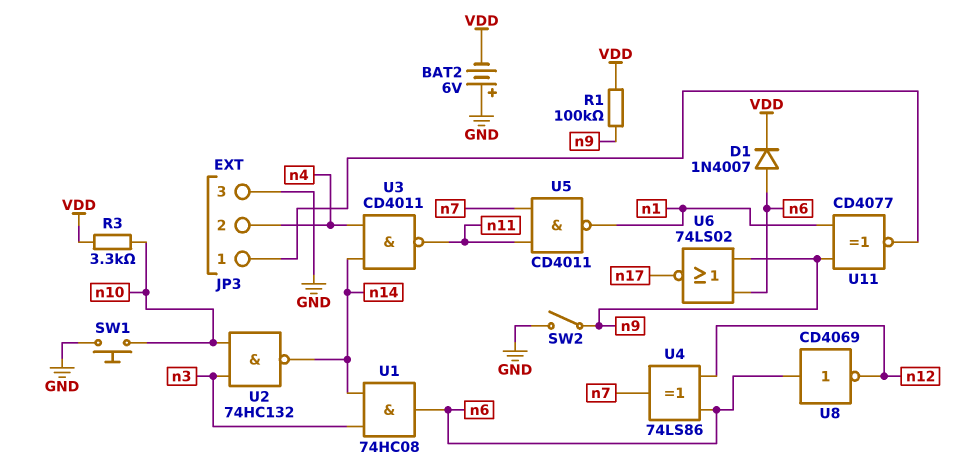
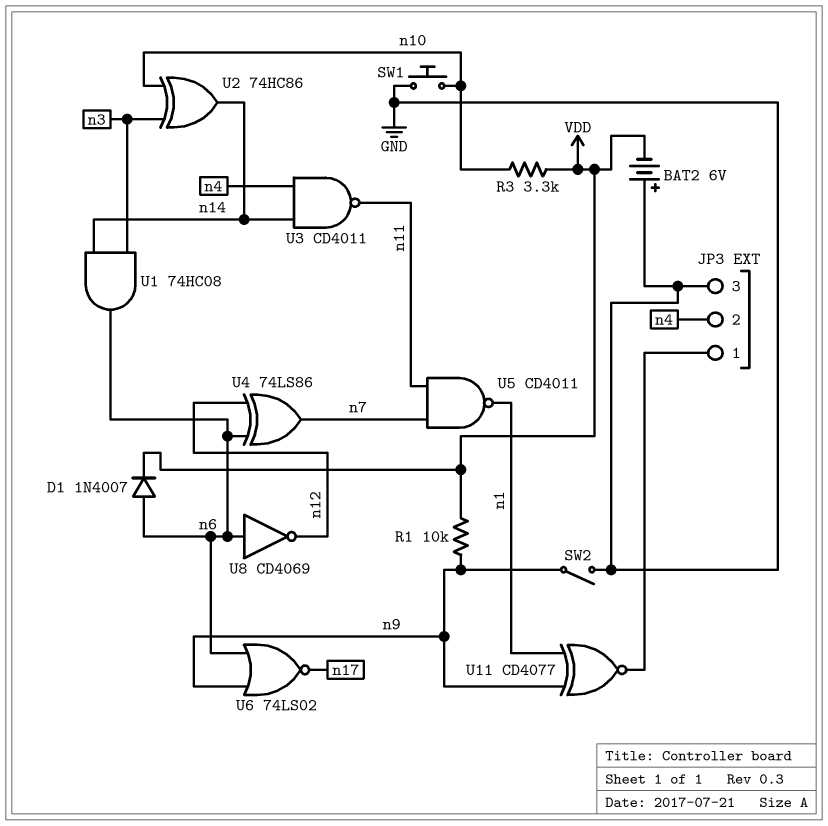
R1: 100k (VDD, n9) -> 10k (VDD, n9)
U2: NAND 74HC132 (in n3, in n10, out n14) -> XOR 74HC86 (in n3, in n10, out n14)

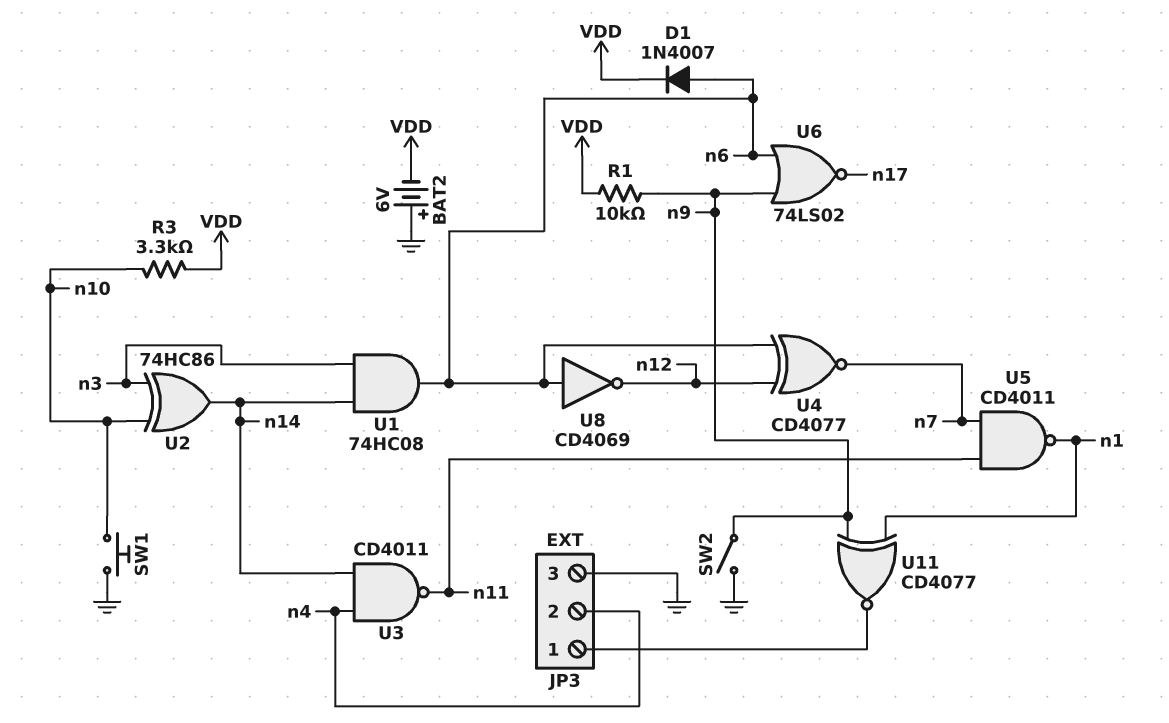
U4: XOR 74LS86 (in n6, in n12, out n7) -> XNOR CD4077 (in n6, in n12, out n7)

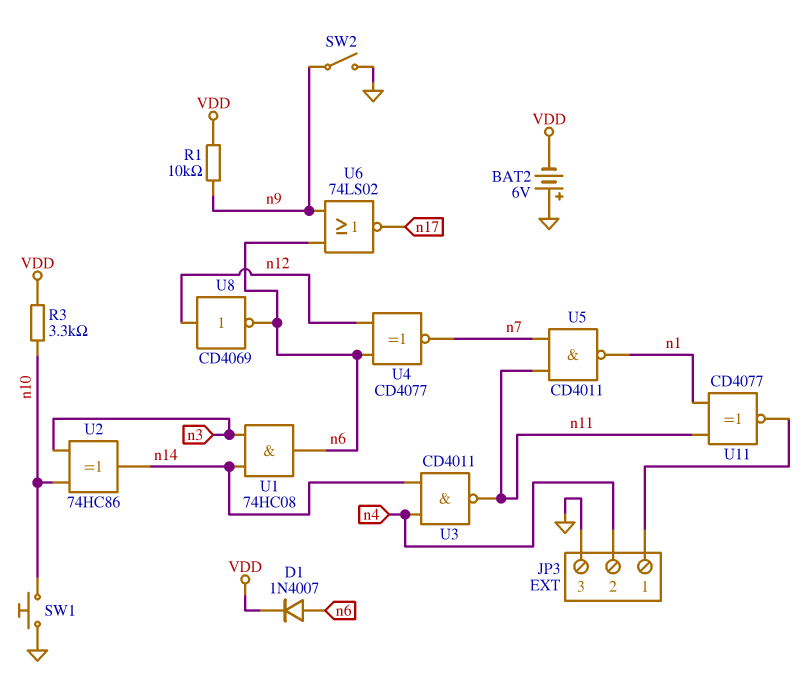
U8: NOT CD4069 (in n6, out n12) -> NOT CD4069 (in n12, out n6)
U11: XNOR CD4077 (in n1, in n9, out JP3/1) -> XNOR CD4077 (in n1, in n11, out JP3/1)

